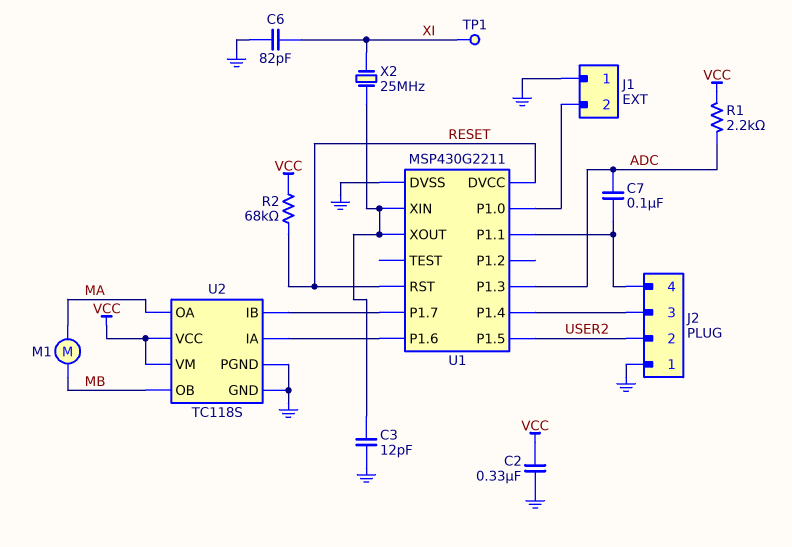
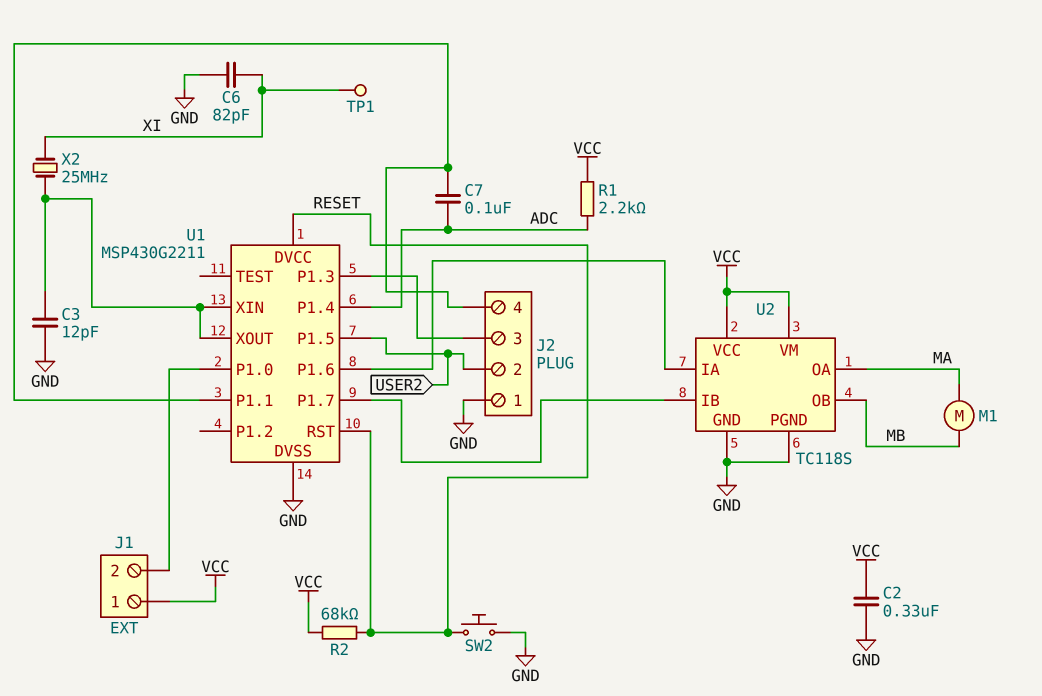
J1 pin 1: GND -> VCC
SW2: none -> button (GND, RESET)
U1 pin P1.3: ADC -> J2/3
U1 pin P1.4: J2/3 -> ADC

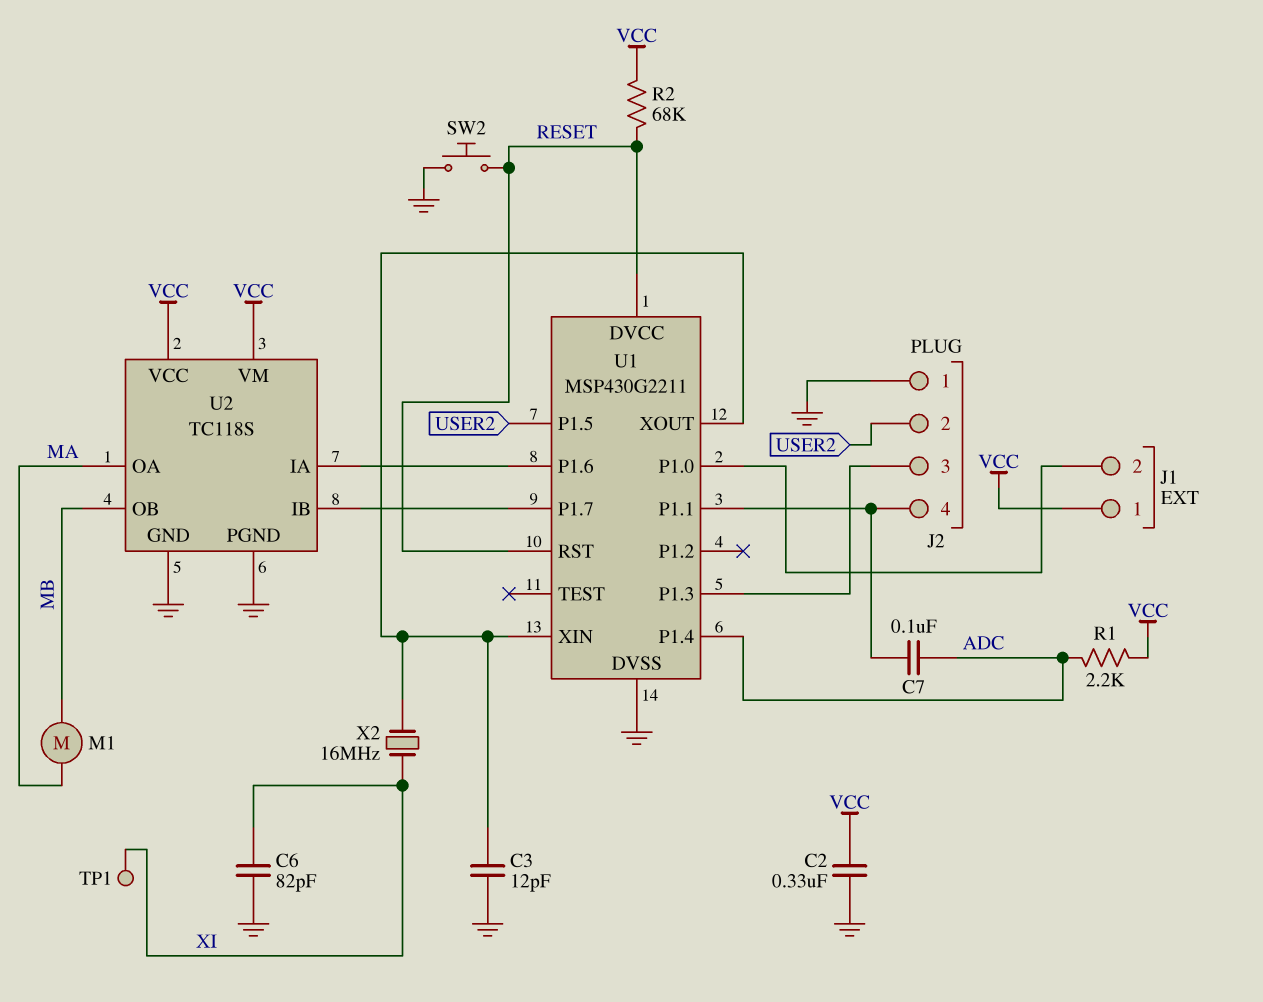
X2: 25MHz (U1/XIN, XI) -> 16MHz (U1/XIN, XI)

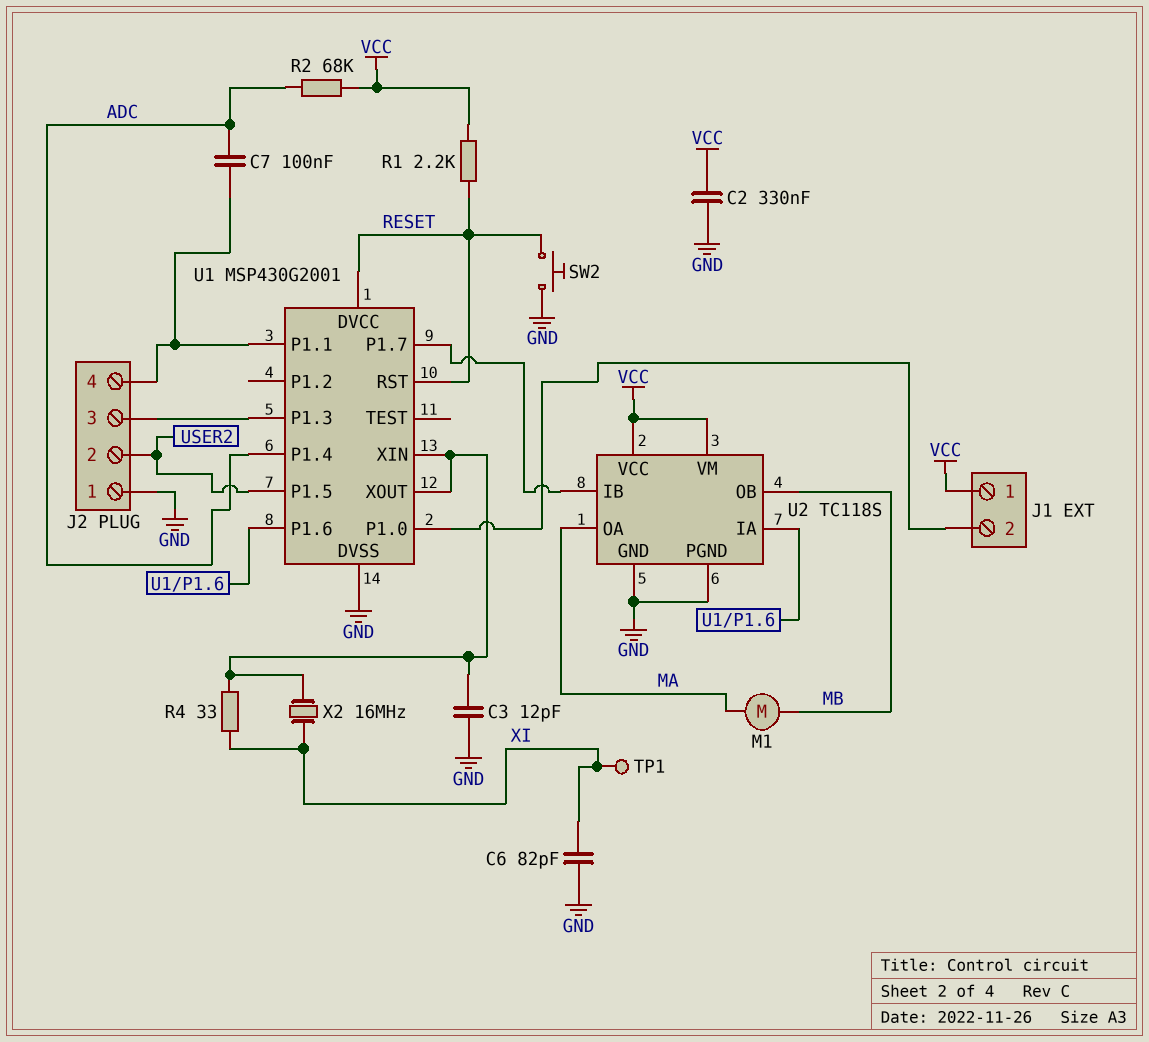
R1: 2.2k (ADC, VCC) -> 2.2k (RESET, VCC)
R2: 68k (RESET, VCC) -> 68k (ADC, VCC)
R4: none -> 33 (U1/XIN, XI)
U1: MSP430G2211 -> MSP430G2001

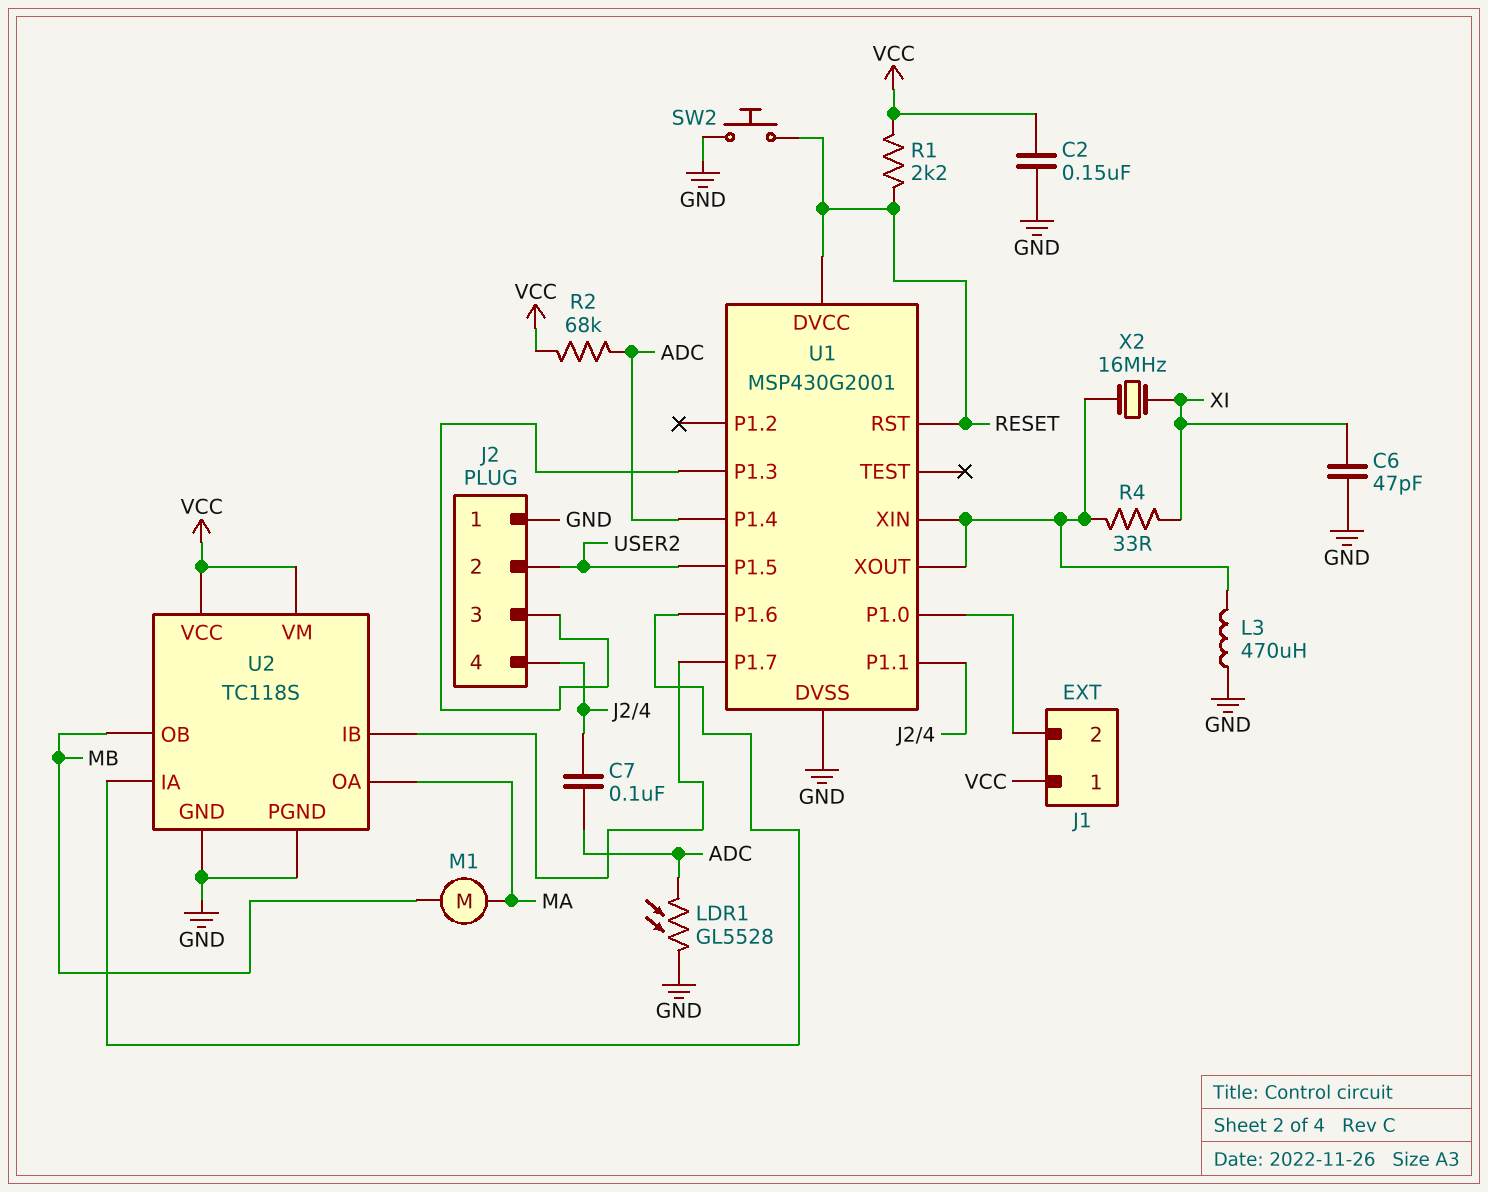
C2: 330nF (GND, VCC) -> 150nF (GND, VCC)
C3: 12pF (GND, U1/XIN) -> none
C6: 82pF (GND, XI) -> 47pF (GND, XI)
L3: none -> 470uH (GND, U1/XIN)
LDR1: none -> GL5528 (ADC, GND)
TP1: test point (XI) -> none

